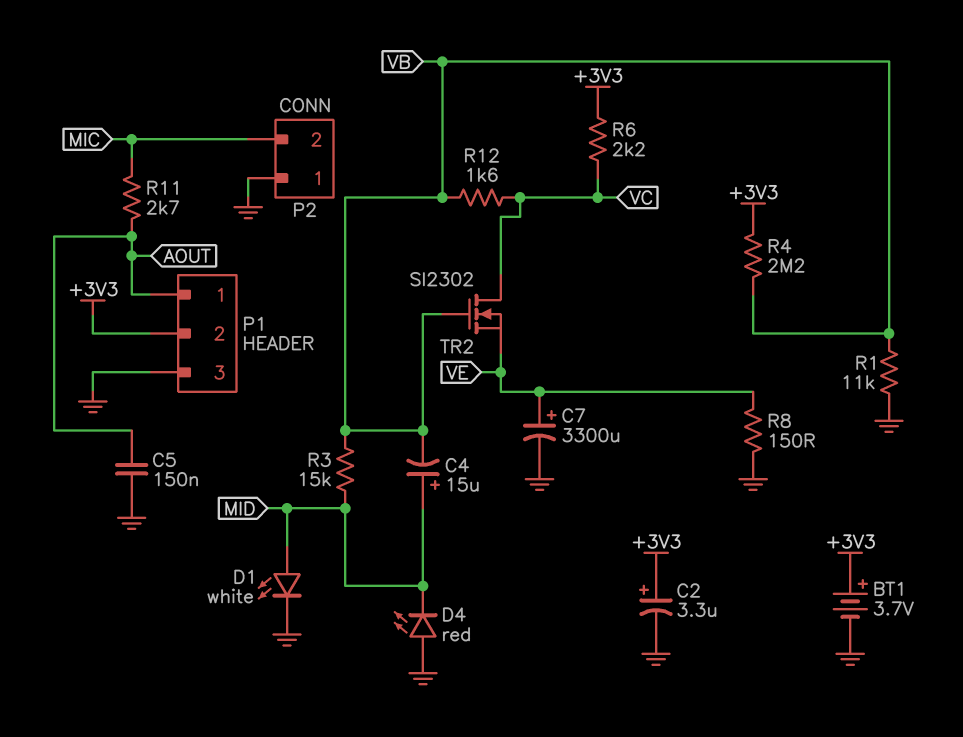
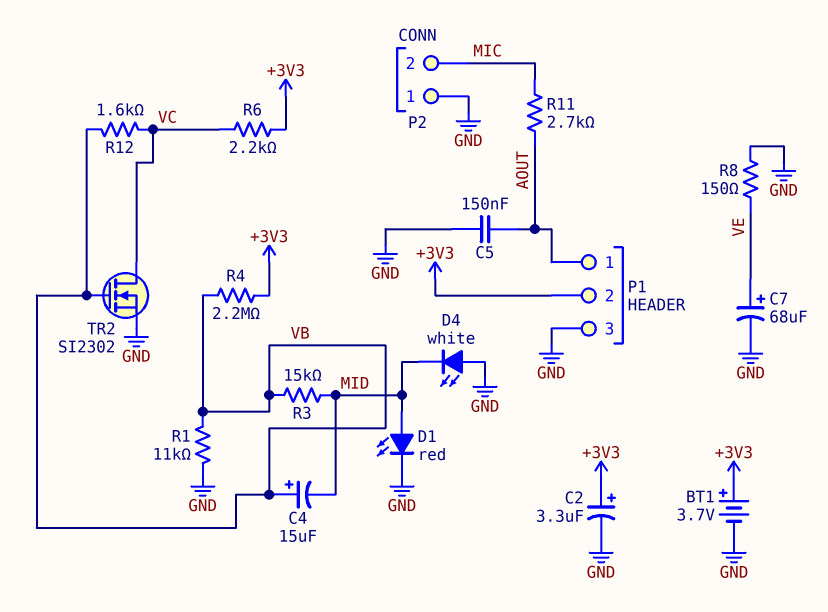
C4: 15uF (plus MID, minus VB) -> 15uF (plus VB, minus MID)
C7: 3300uF (plus VE, minus GND) -> 68uF (plus VE, minus GND)
D1: LED white (A MID, K GND) -> LED red (A MID, K GND)
D4: LED red (A GND, K MID) -> LED white (A GND, K MID)
TR2: NMOS SI2302 (G VB, D VC, S VE) -> NMOS SI2302 (G VB, D VC, S GND)

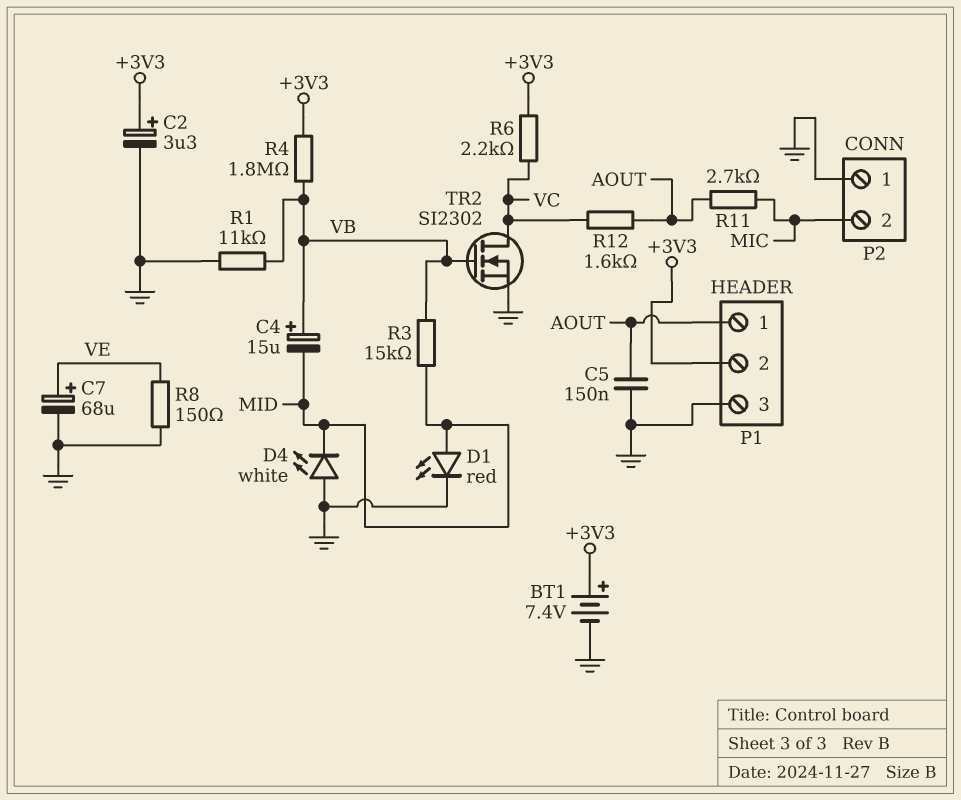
BT1: 3.7V (plus +3V3, minus GND) -> 7.4V (plus +3V3, minus GND)
R4: 2.2M (+3V3, VB) -> 1.8M (+3V3, VB)
R12: 1.6k (VB, VC) -> 1.6k (AOUT, VC)

